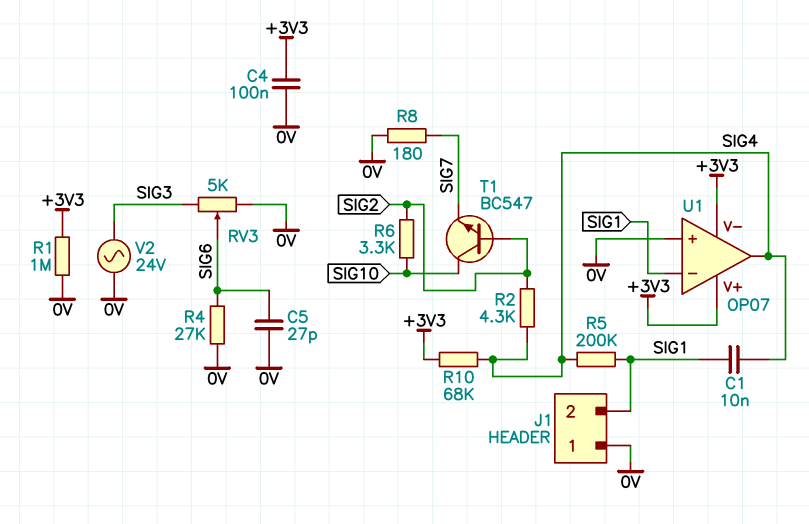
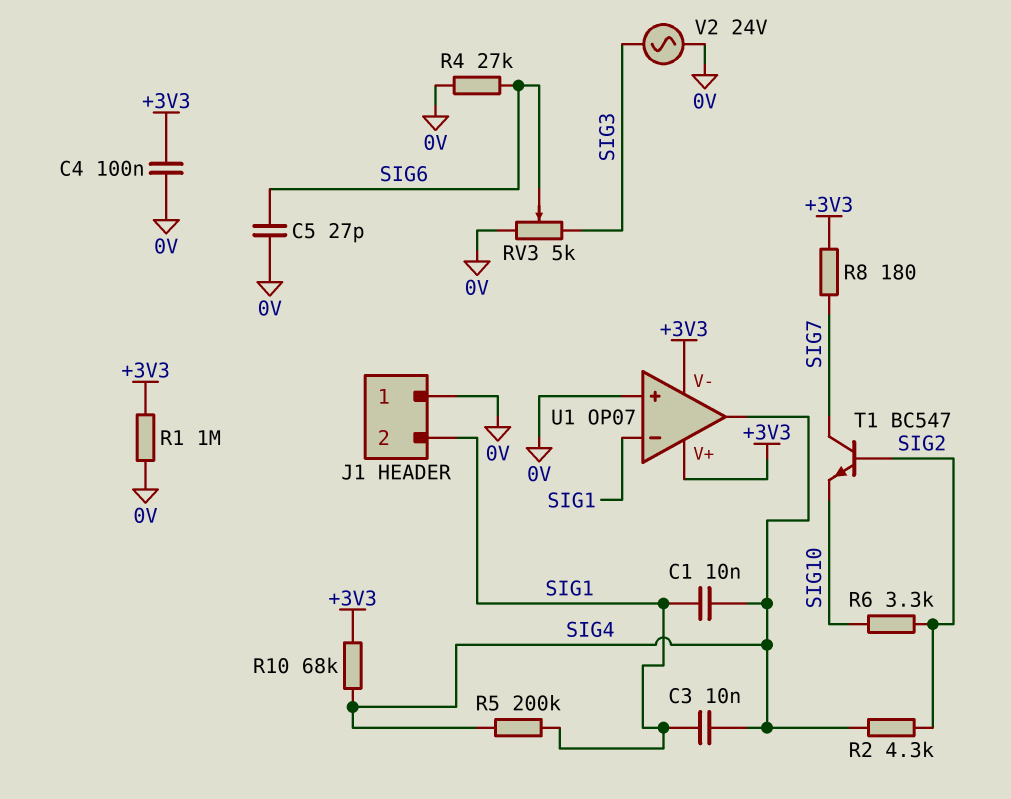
C3: none -> 10nF (SIG1, SIG4)
R8: 180 (0V, SIG7) -> 180 (+3V3, SIG7)
T1: NPN BC547 (B SIG2, C SIG10, E SIG7) -> NPN BC547 (B SIG2, C SIG7, E SIG10)

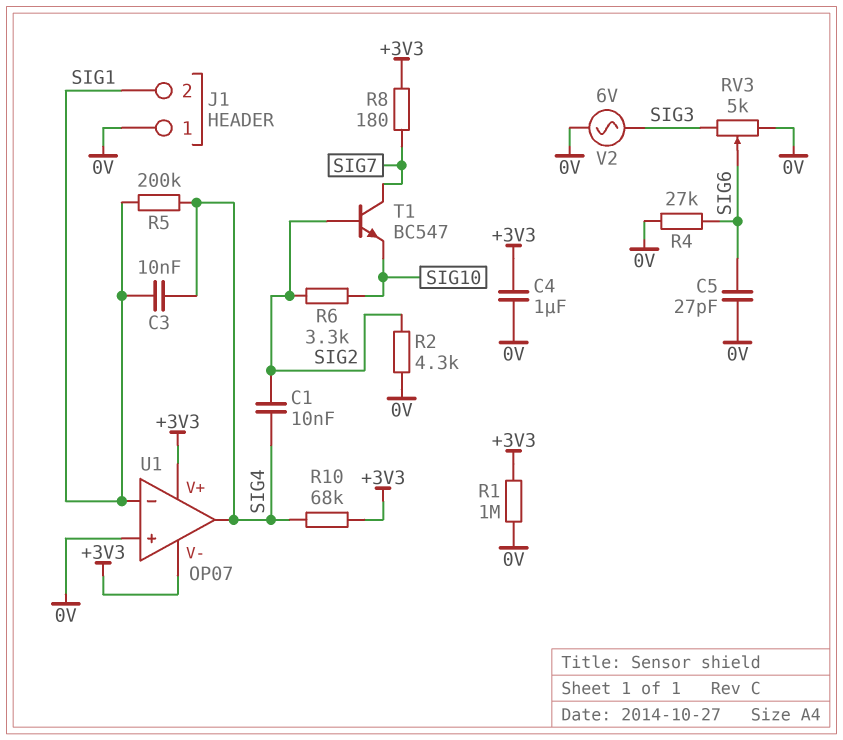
C1: 10nF (SIG1, SIG4) -> 10nF (SIG2, SIG4)
C4: 100nF (+3V3, 0V) -> 1uF (+3V3, 0V)
R2: 4.3k (SIG2, SIG4) -> 4.3k (0V, SIG2)
V2: AC 24V (0V, SIG3) -> AC 6V (0V, SIG3)

